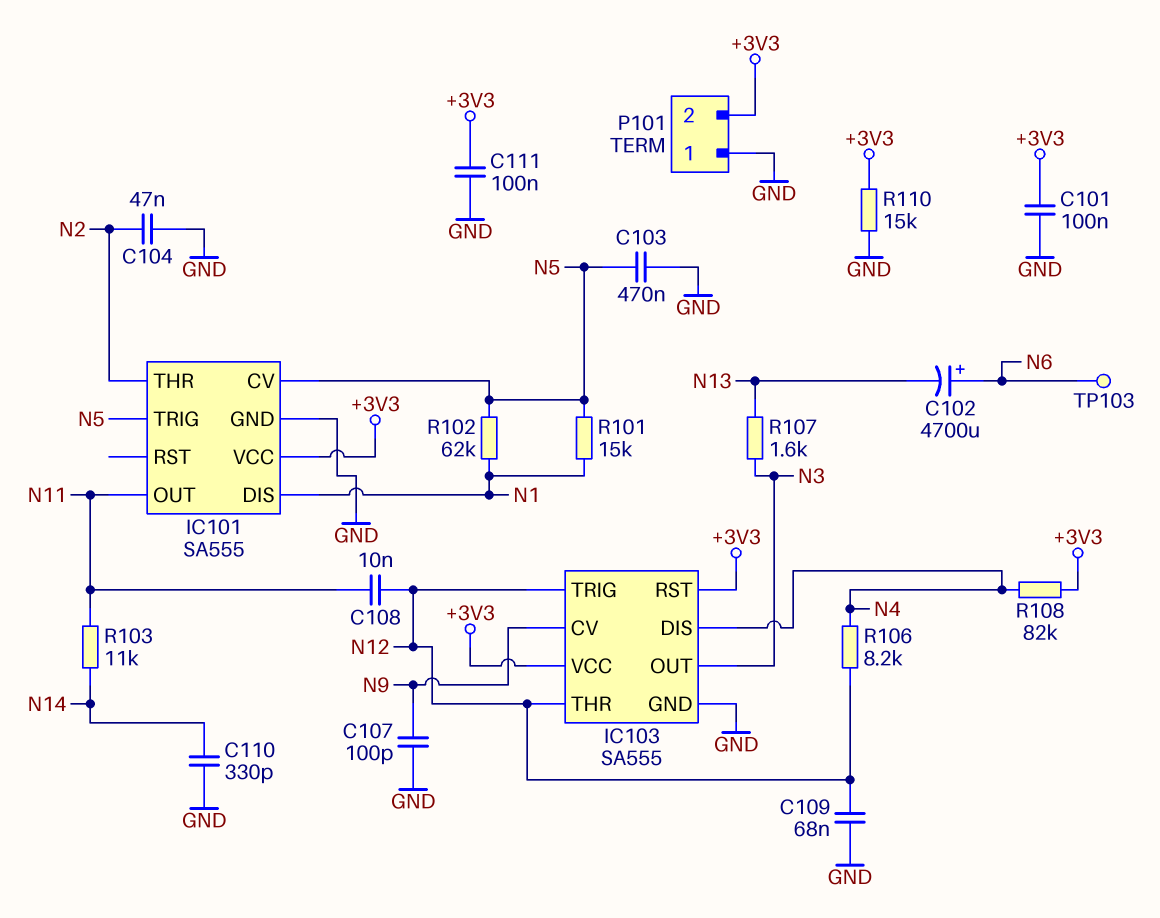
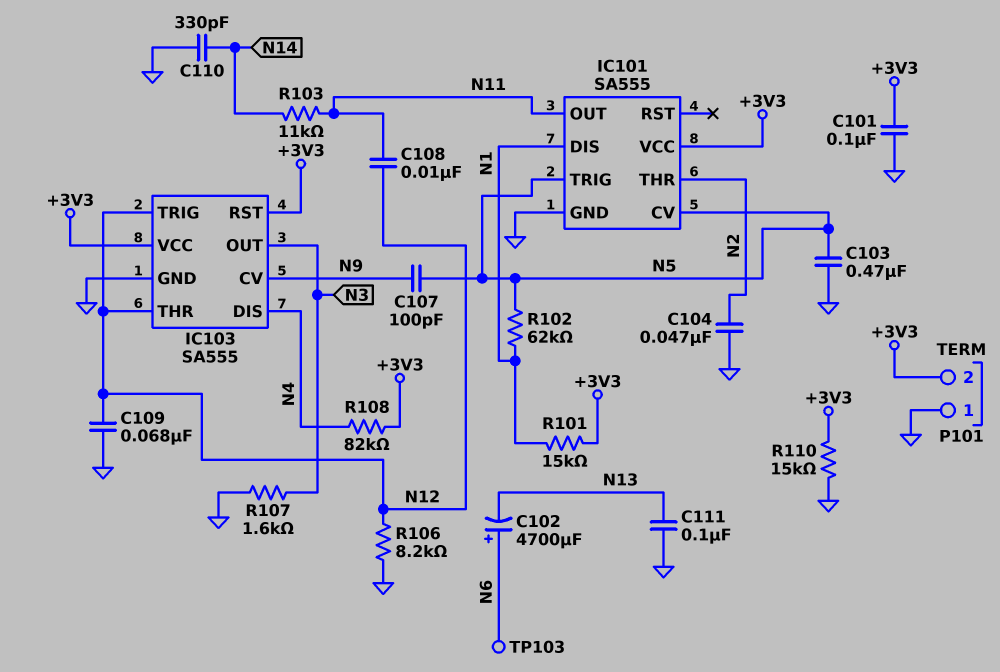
C107: 100pF (GND, N9) -> 100pF (N5, N9)
C111: 100nF (+3V3, GND) -> 100nF (GND, N13)
R101: 15k (N1, N5) -> 15k (+3V3, N1)
R106: 8.2k (N4, N12) -> 8.2k (GND, N12)
R107: 1.6k (N3, N13) -> 1.6k (GND, N3)

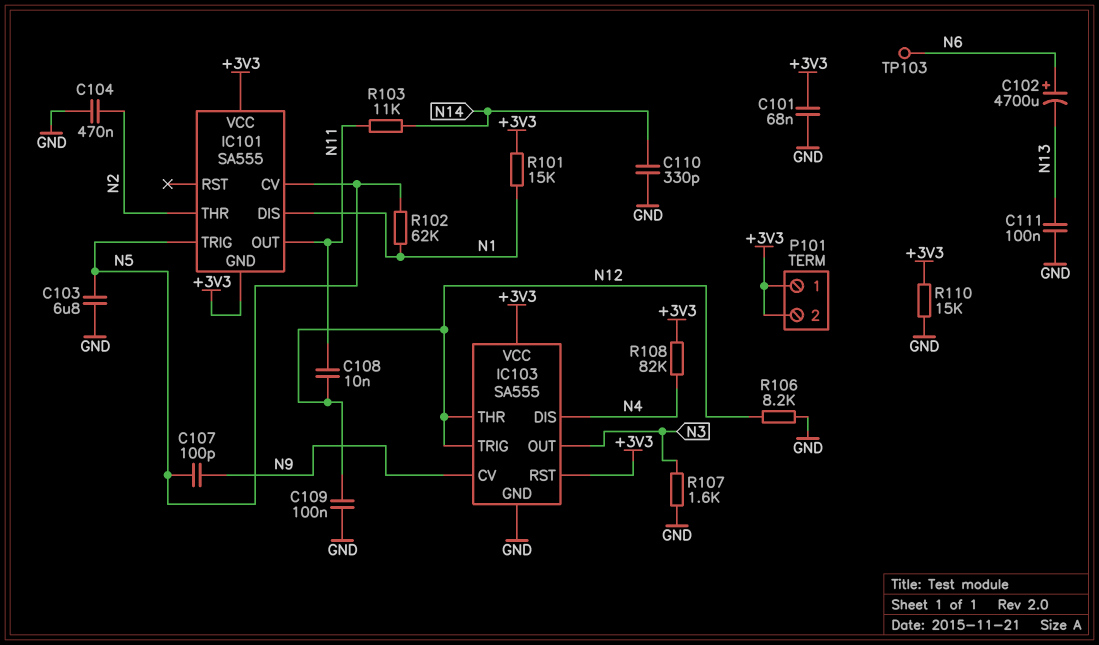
C101: 100nF (+3V3, GND) -> 68nF (+3V3, GND)
C103: 470nF (GND, N5) -> 6.8uF (GND, N5)
C104: 47nF (GND, N2) -> 470nF (GND, N2)
C109: 68nF (GND, N12) -> 100nF (GND, N12)
IC101 pin GND: GND -> +3V3
P101 pin 1: GND -> +3V3

